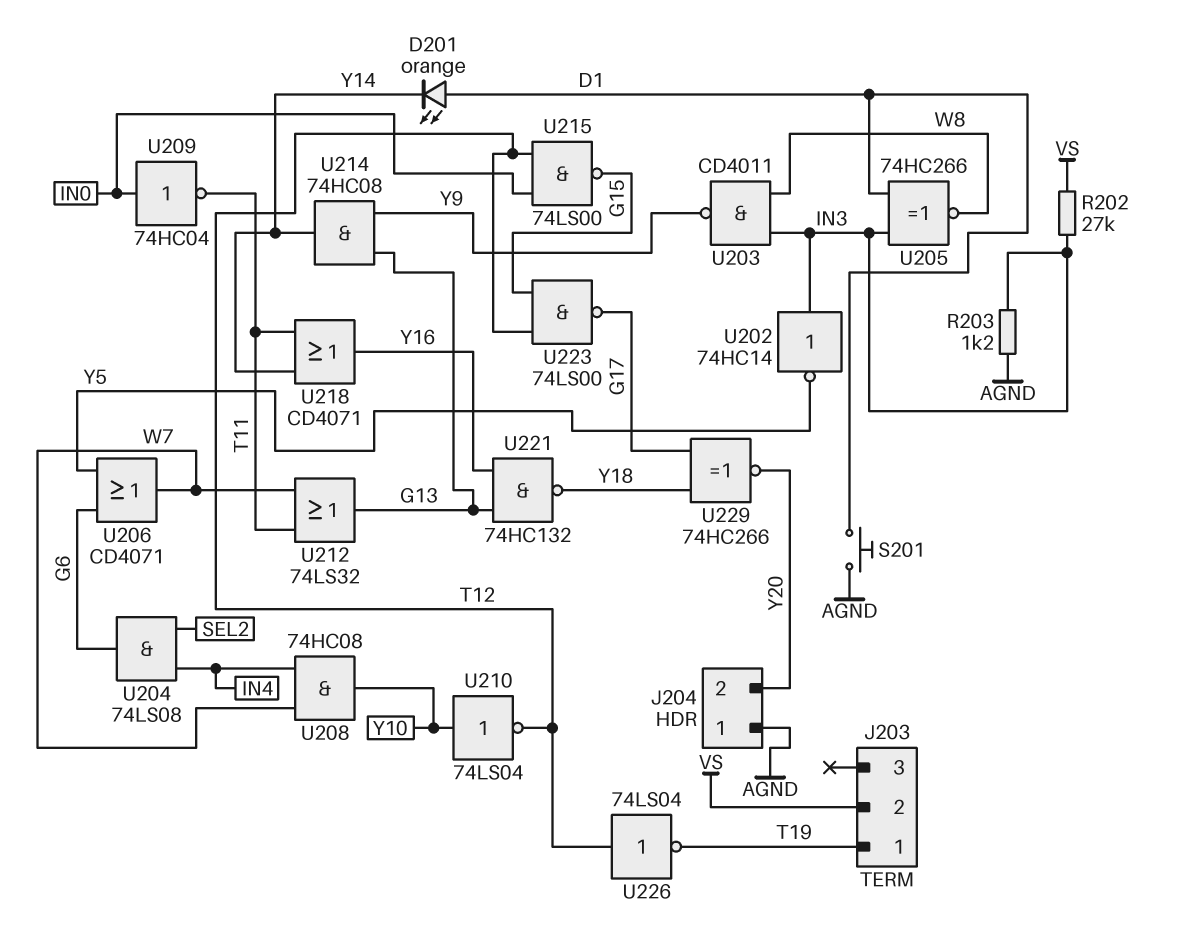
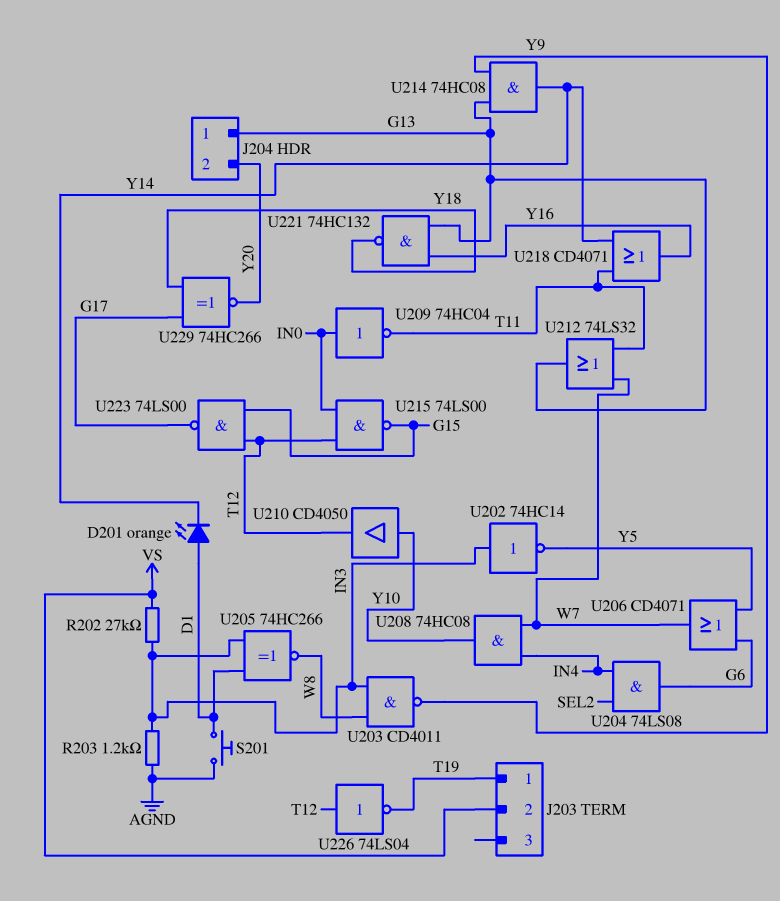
J204 pin 1: AGND -> G13
U210: NOT 74LS04 (in Y10, out T12) -> buffer CD4050 (in Y10, out T12)

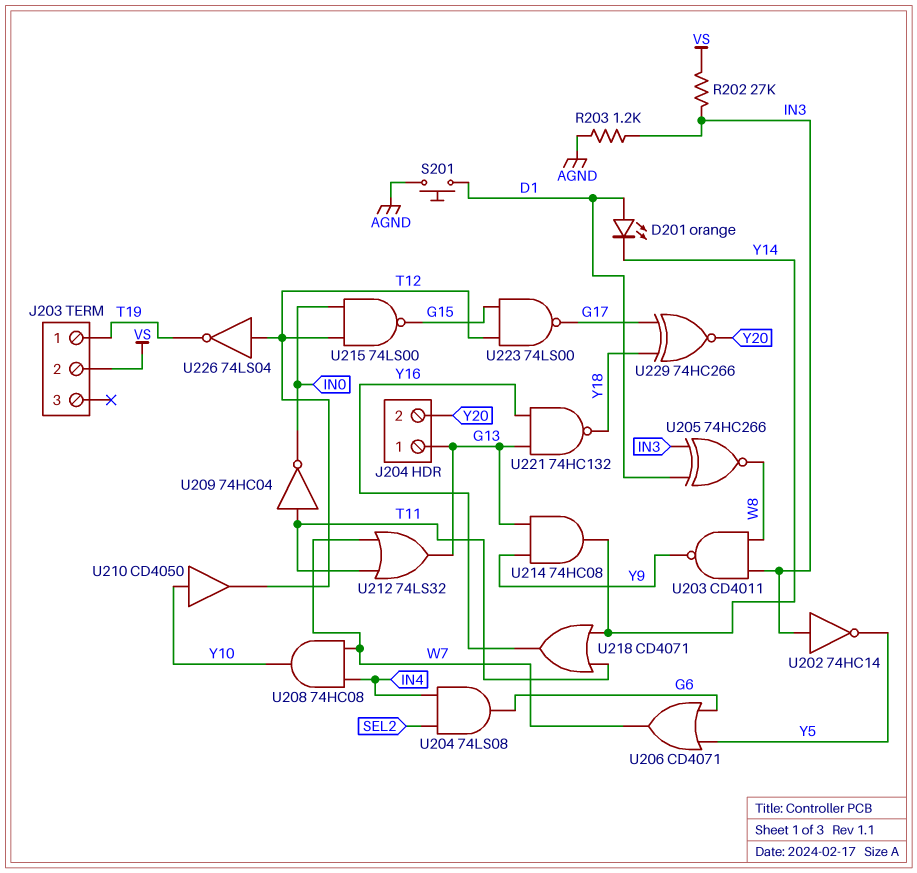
U209: NOT 74HC04 (in IN0, out T11) -> NOT 74HC04 (in T11, out IN0)

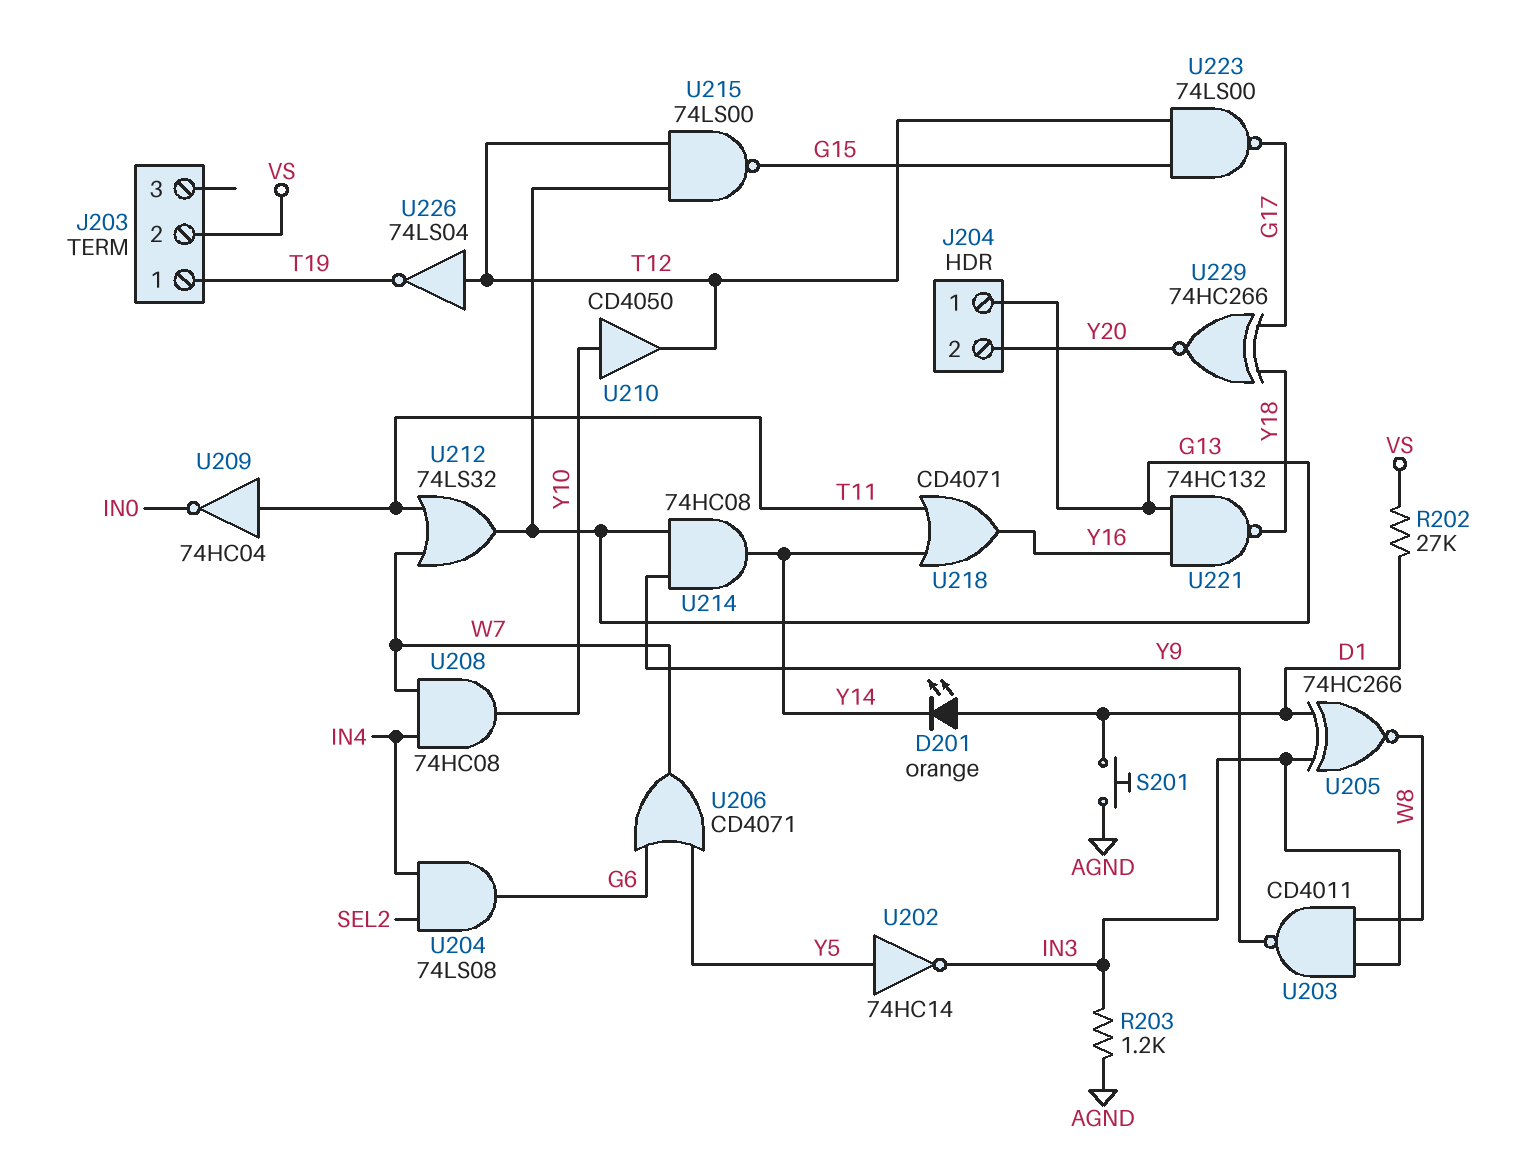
R202: 27k (IN3, VS) -> 27k (D1, VS)
U202: NOT 74HC14 (in IN3, out Y5) -> NOT 74HC14 (in Y5, out IN3)
U215: NAND 74LS00 (in IN0, in T12, out G15) -> NAND 74LS00 (in G13, in T12, out G15)

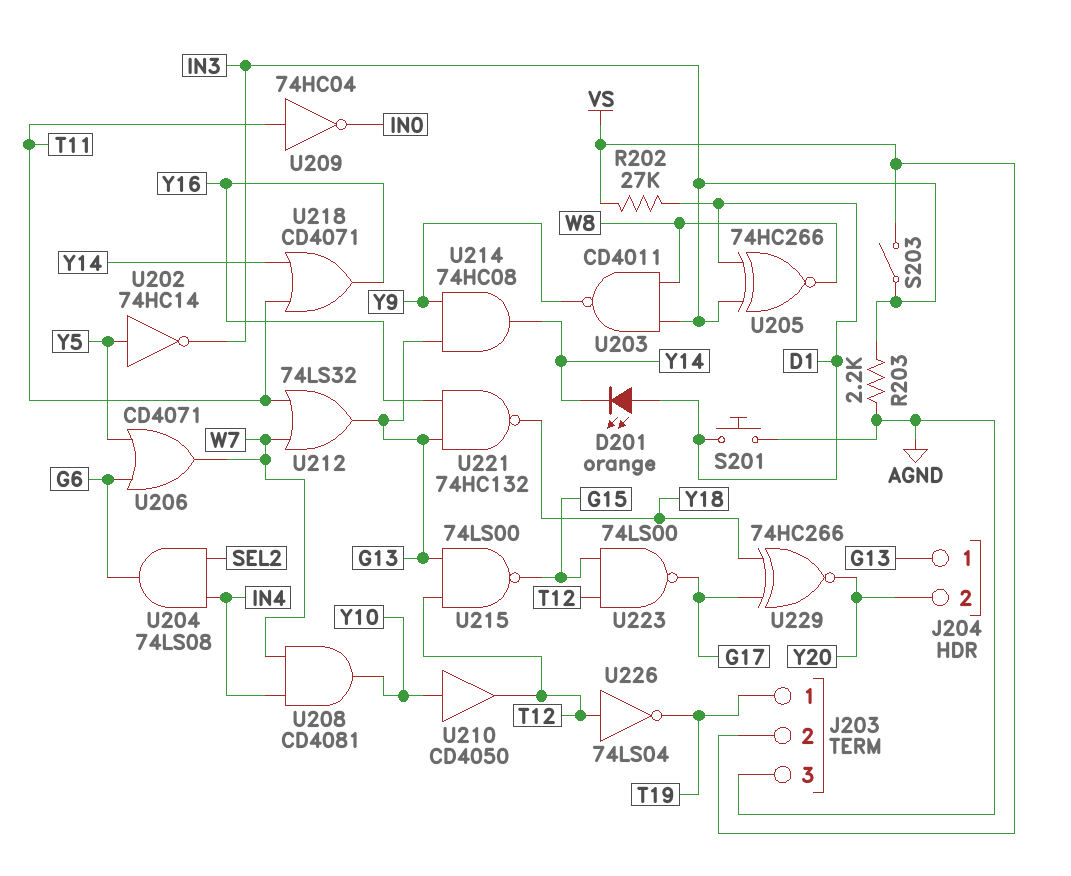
J203 pin 3: none -> AGND
R203: 1.2k (AGND, IN3) -> 2.2k (AGND, IN3)
S203: none -> switch (IN3, VS)
U208: AND 74HC08 (in IN4, in W7, out Y10) -> AND CD4081 (in IN4, in W7, out Y10)

